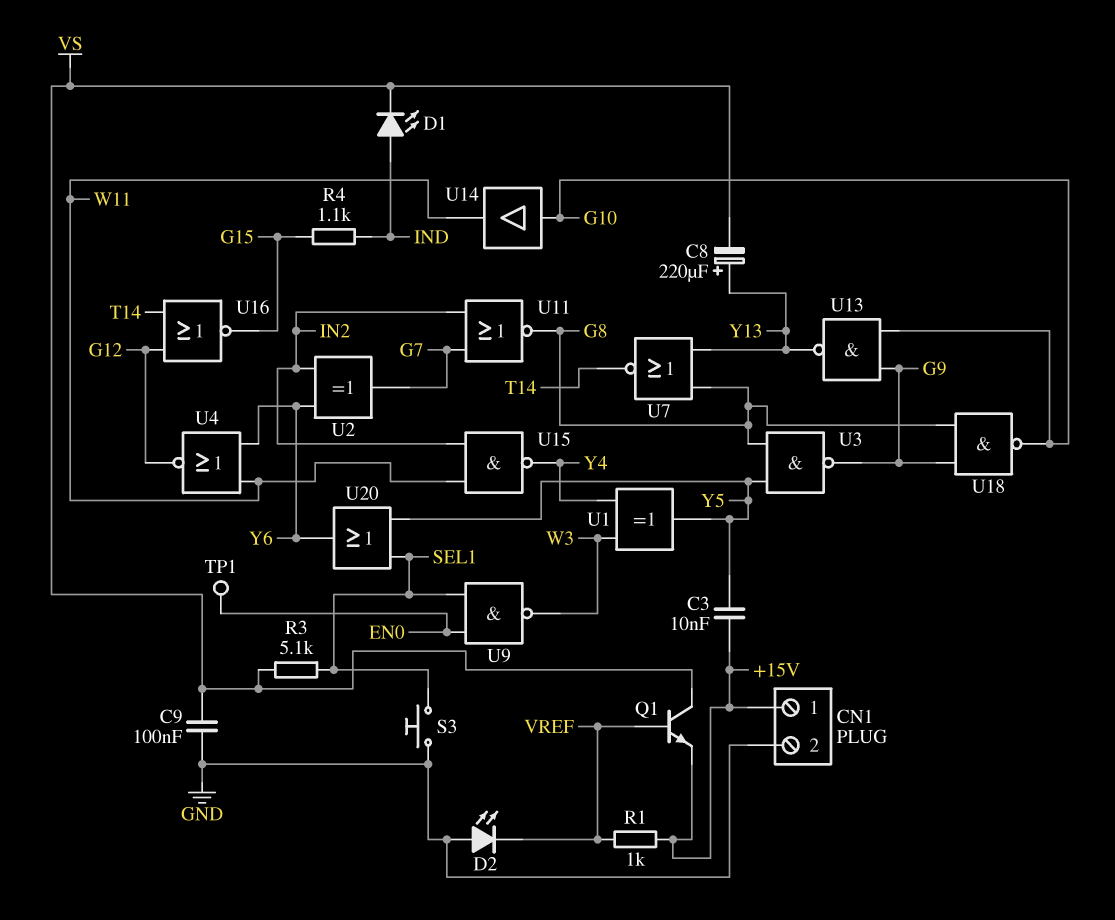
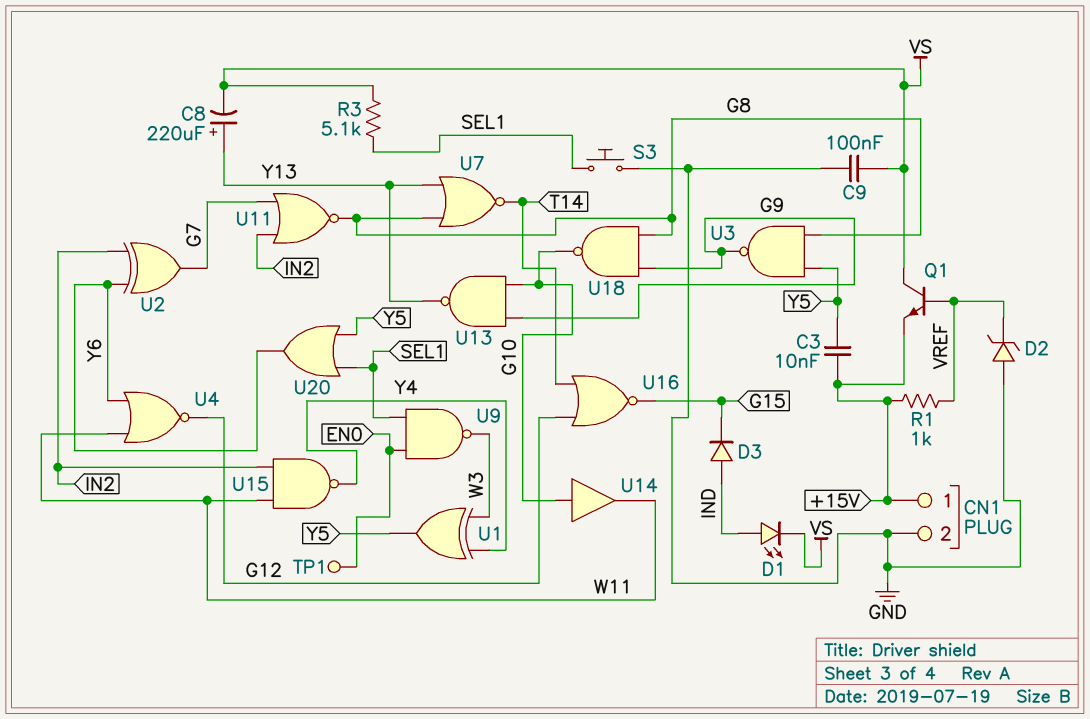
D2: LED (A GND, K VREF) -> zener (A GND, K VREF)
D3: none -> diode (A IND, K G15)
R4: 1.1k (G15, IND) -> none

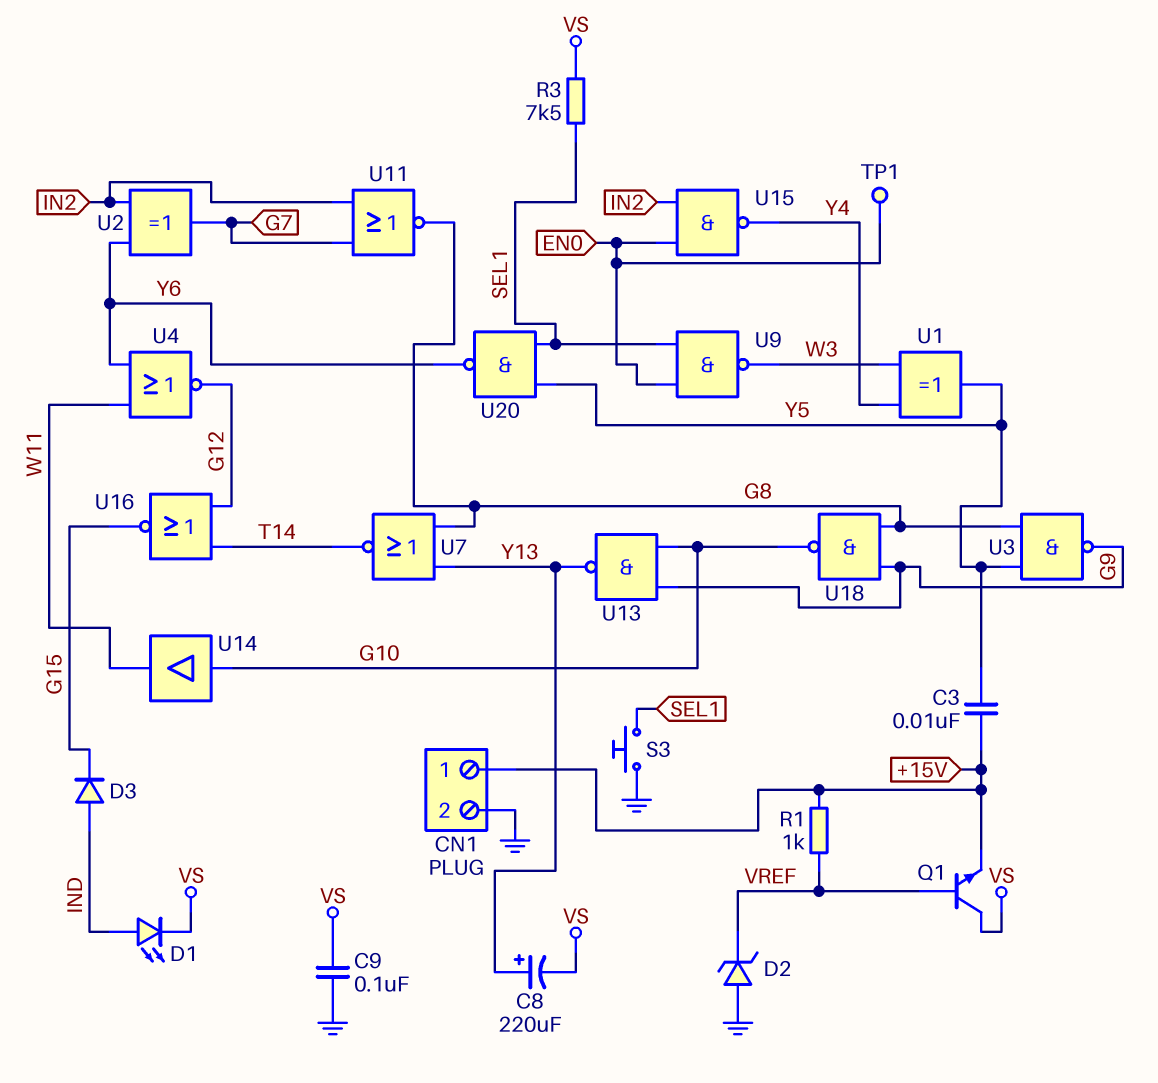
R3: 5.1k (SEL1, VS) -> 7.5k (SEL1, VS)
U15: NAND (in IN2, in W11, out Y4) -> NAND (in EN0, in IN2, out Y4)
U20: OR (in SEL1, in Y5, out Y6) -> NAND (in SEL1, in Y5, out Y6)

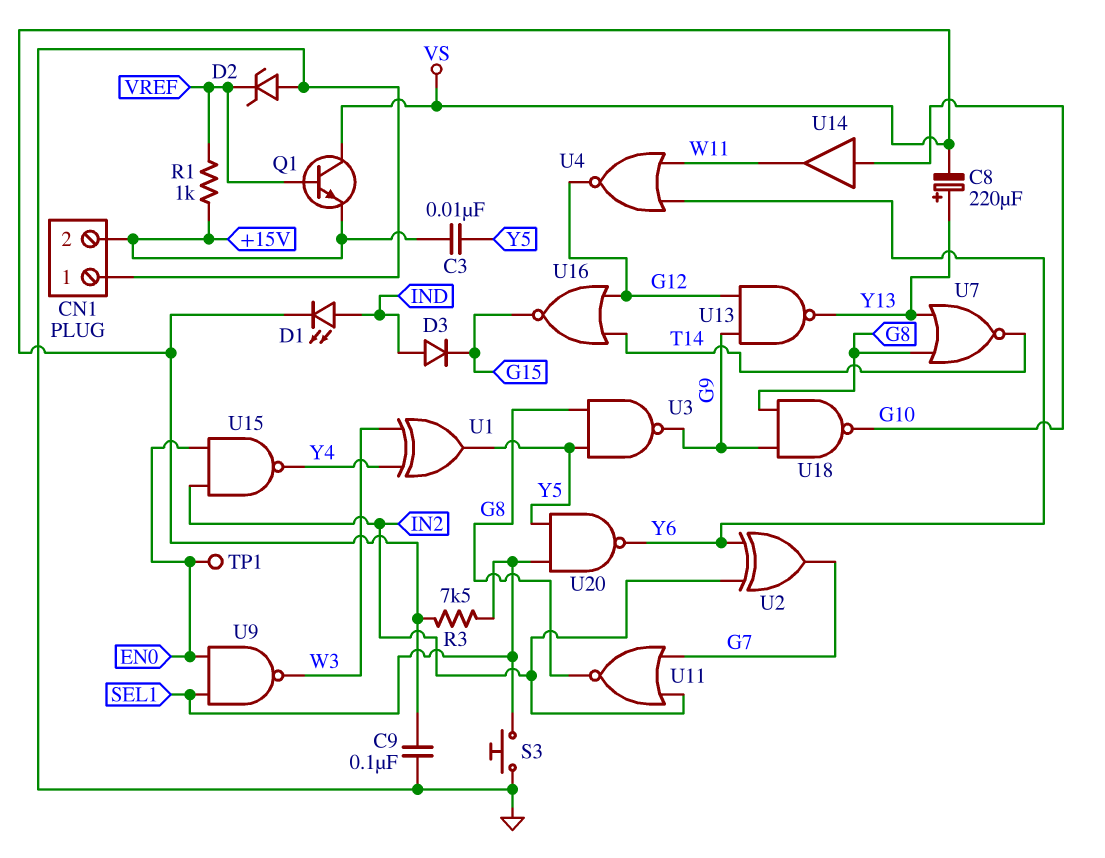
CN1 pin 1: +15V -> GND
CN1 pin 2: GND -> +15V
U13: NAND (in G9, in G10, out Y13) -> NAND (in G9, in G12, out Y13)

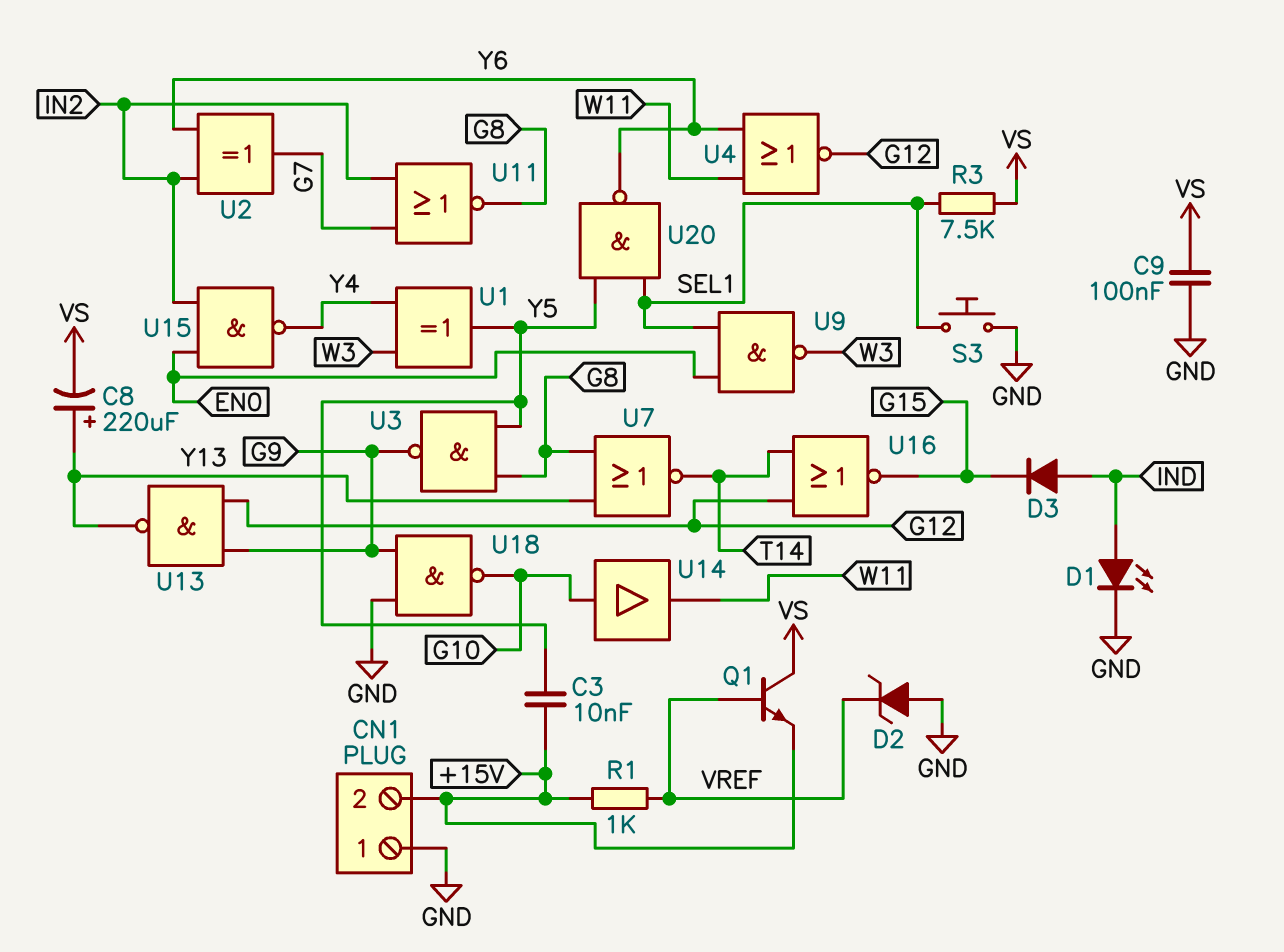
D1: LED (A IND, K VS) -> LED (A IND, K GND)
TP1: test point (EN0) -> none
U18: NAND (in G8, in G9, out G10) -> NAND (in G9, in GND, out G10)

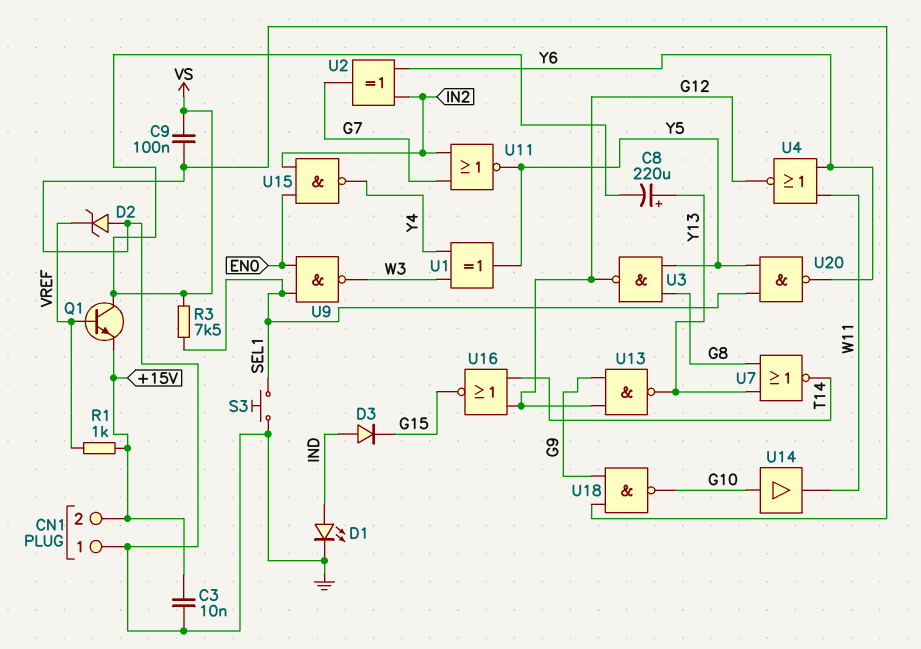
C3: 10nF (+15V, Y5) -> 10nF (+15V, GND)
U3: NAND (in G8, in Y5, out G9) -> NAND (in G8, in Y5, out G12)
U11: NOR (in G7, in IN2, out G8) -> NOR (in G7, in IN2, out Y5)

